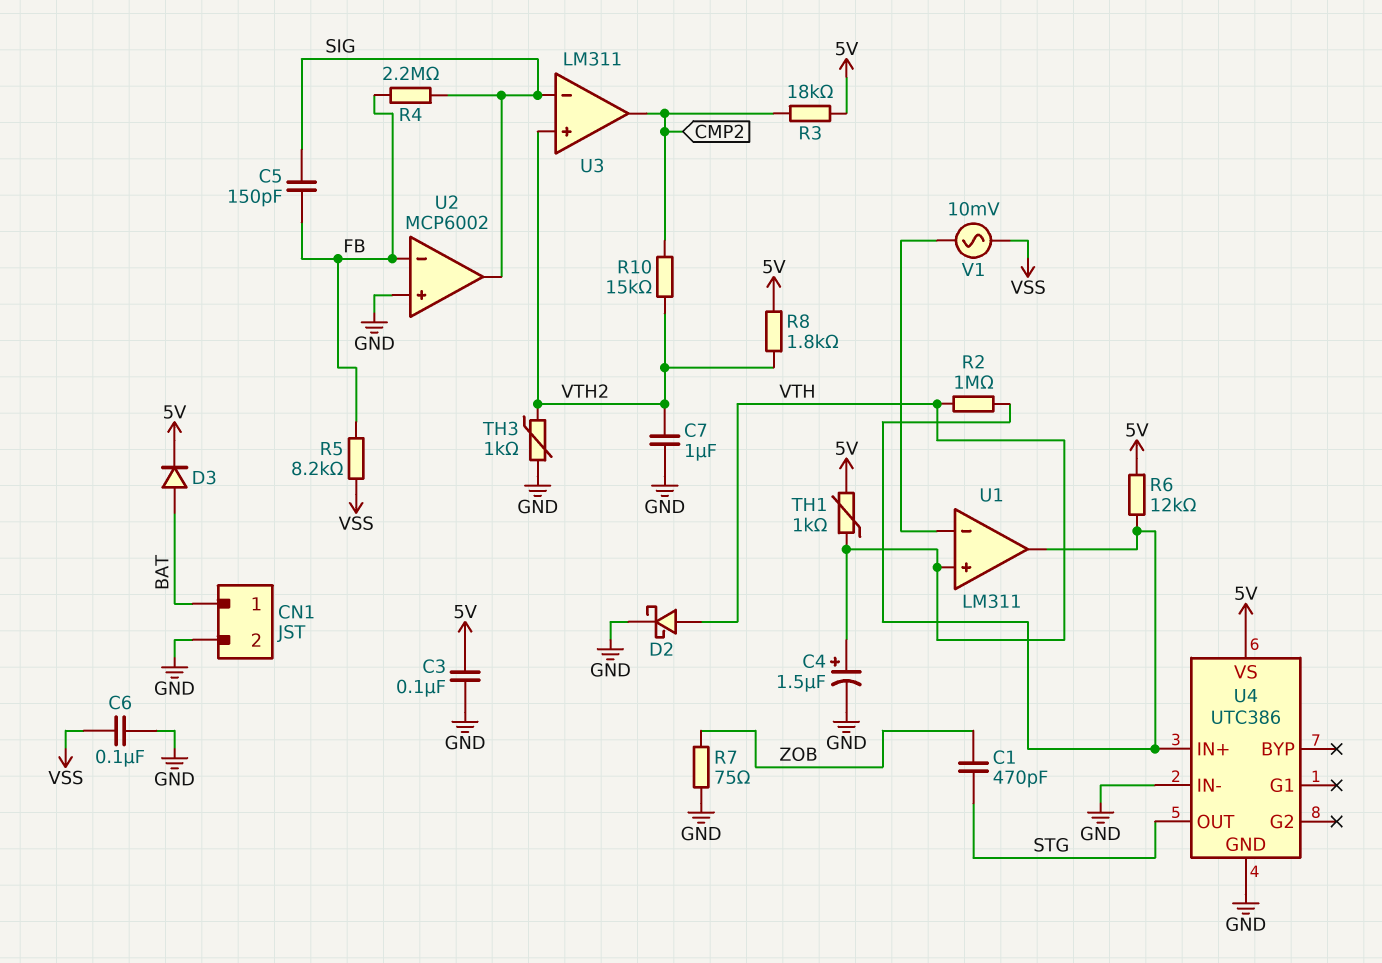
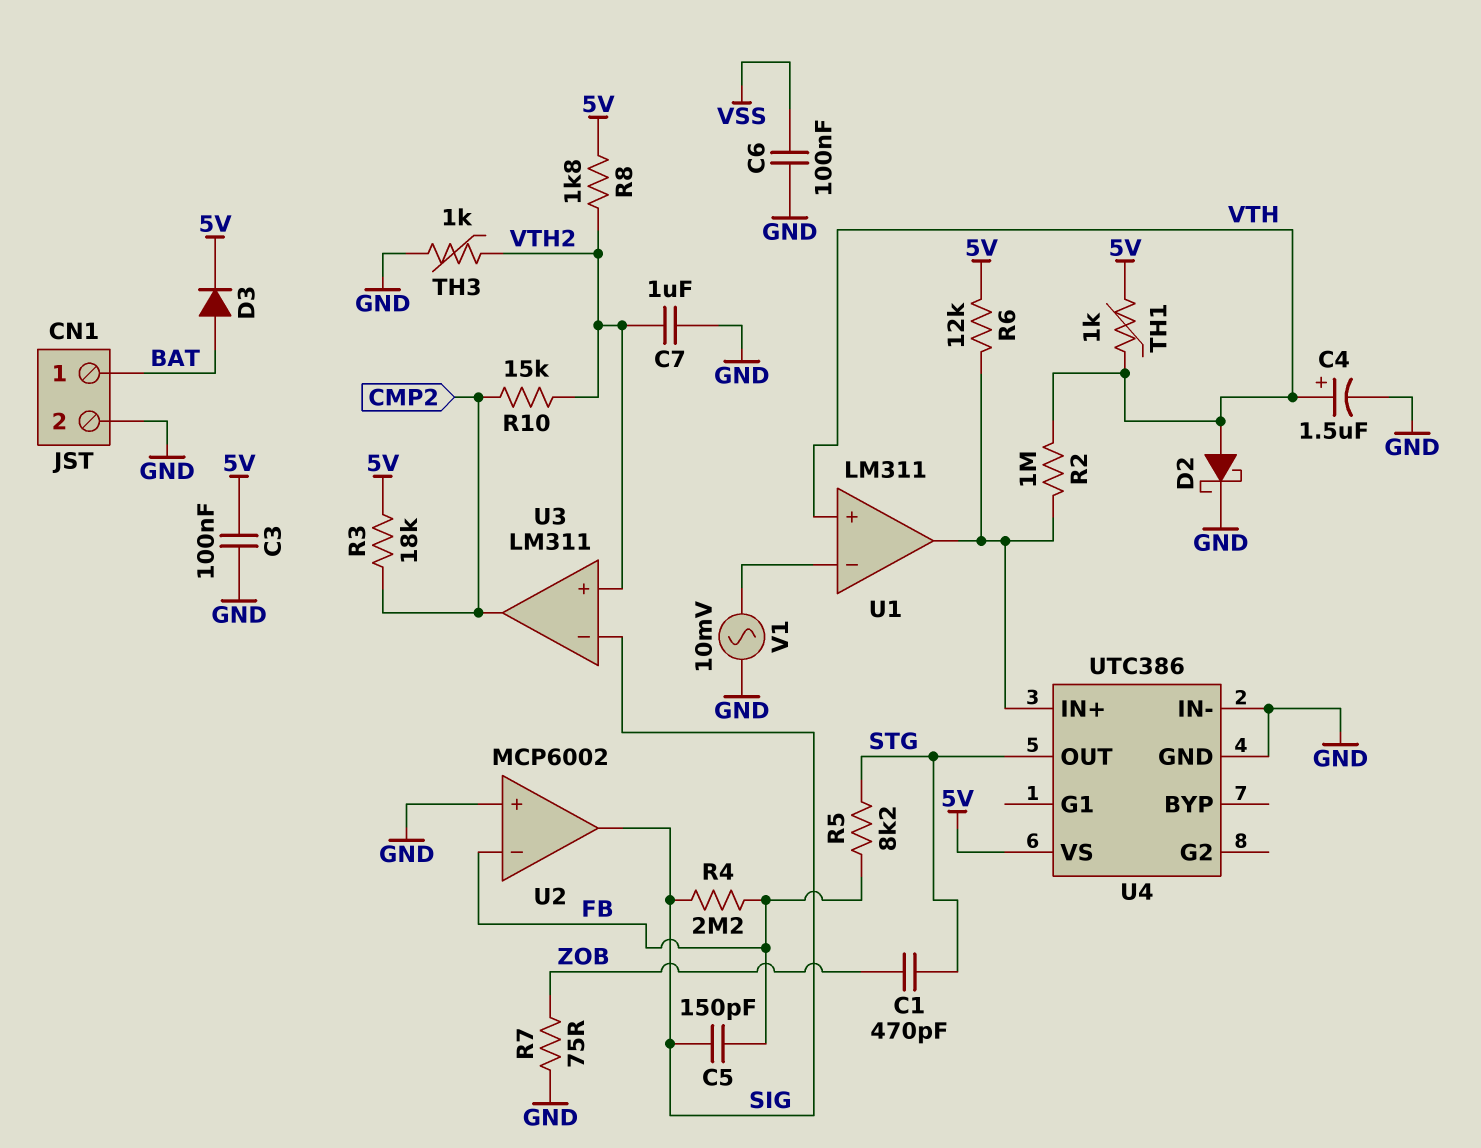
R5: 8.2k (FB, VSS) -> 8.2k (FB, STG)
V1: AC 10mV (U1/in-, VSS) -> AC 10mV (GND, U1/in-)

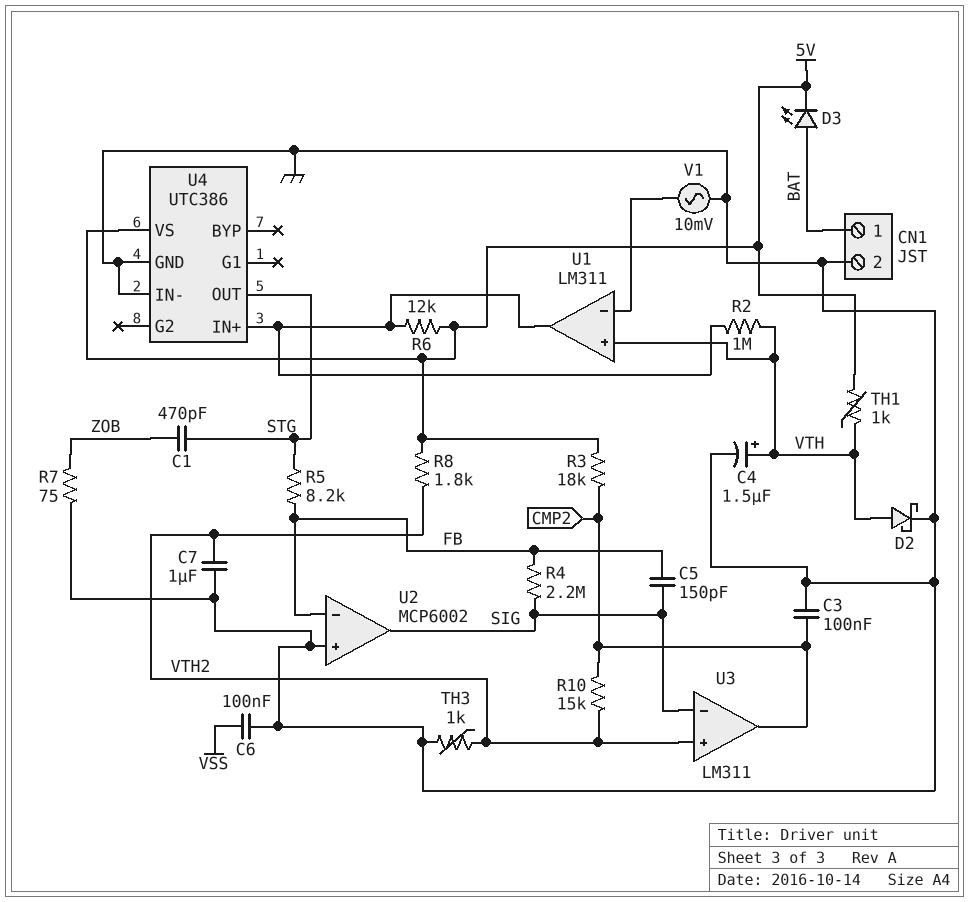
C3: 100nF (5V, GND) -> 100nF (CMP2, GND)
D3: diode (A BAT, K 5V) -> LED (A BAT, K 5V)

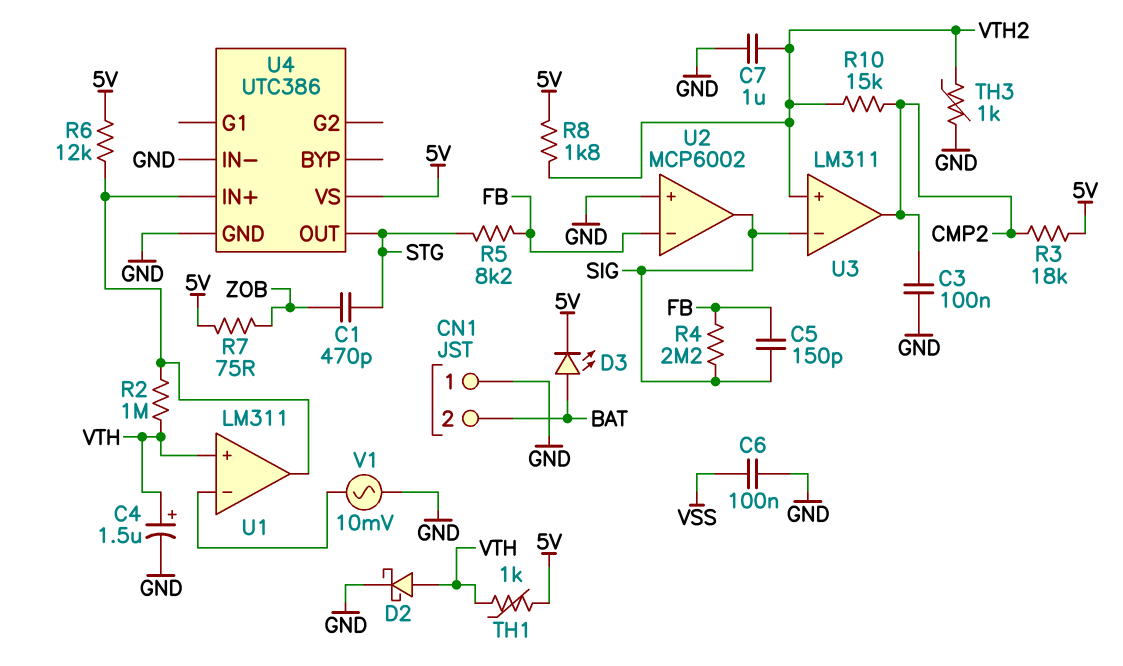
CN1 pin 1: BAT -> GND
CN1 pin 2: GND -> BAT
R7: 75 (GND, ZOB) -> 75 (5V, ZOB)

